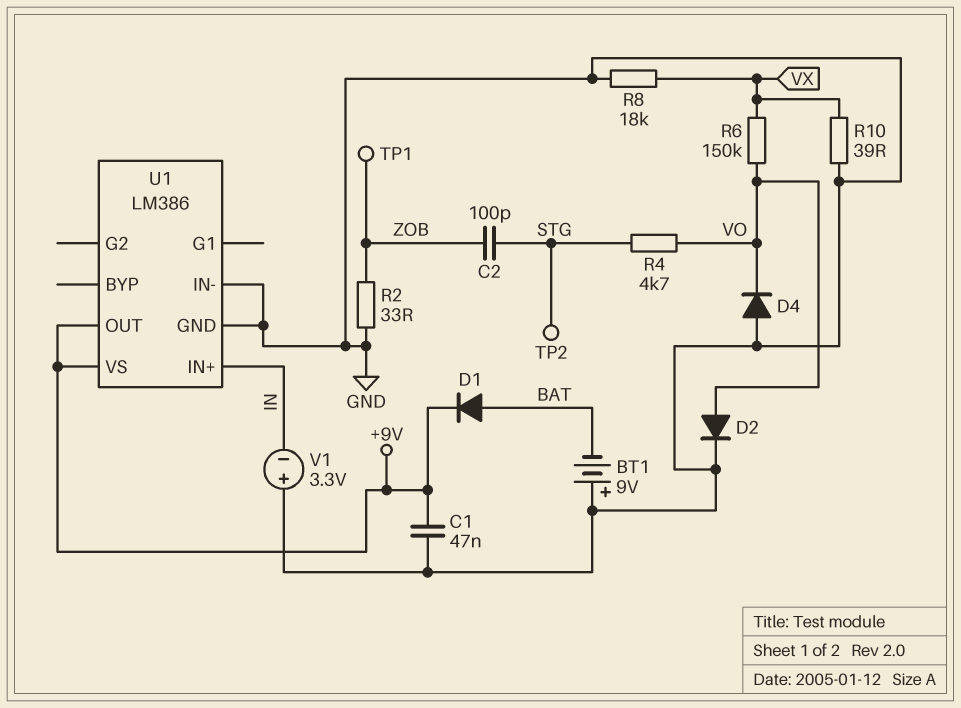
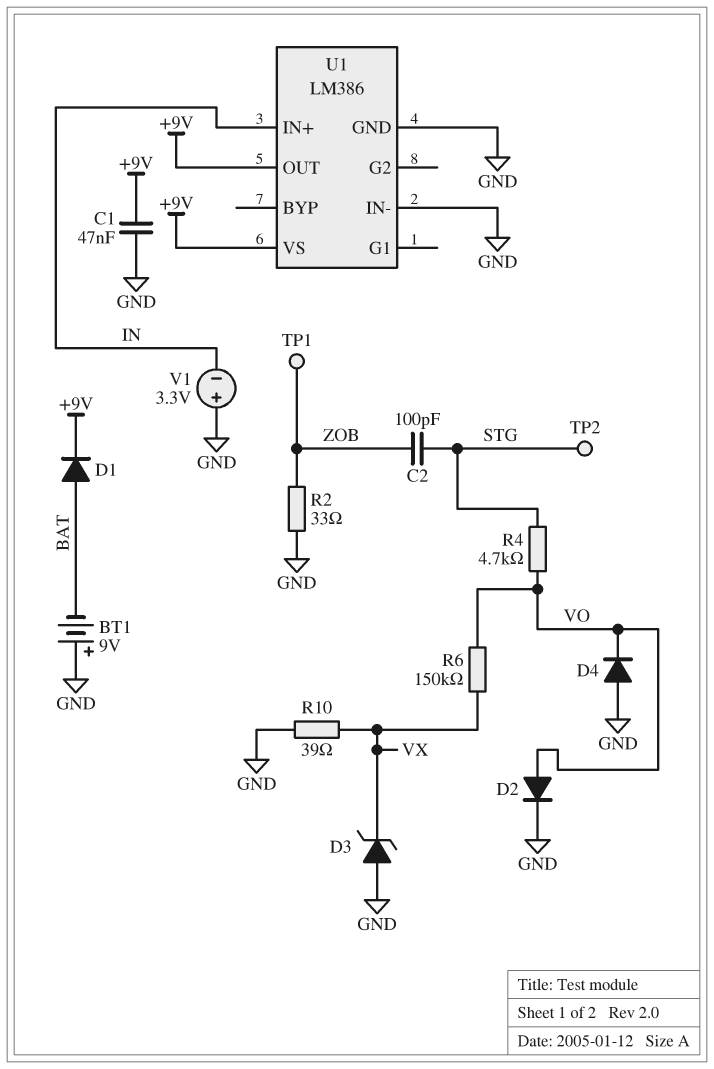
D3: none -> zener (A GND, K VX)
R8: 18k (GND, VX) -> none

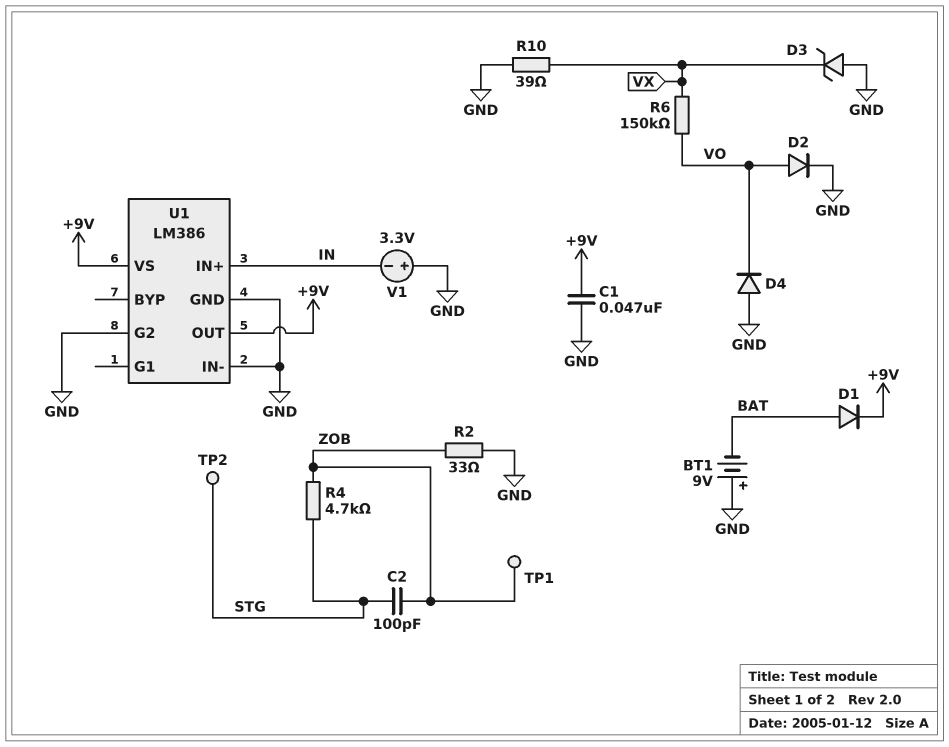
R4: 4.7k (STG, VO) -> 4.7k (STG, ZOB)
U1 pin G2: none -> GND

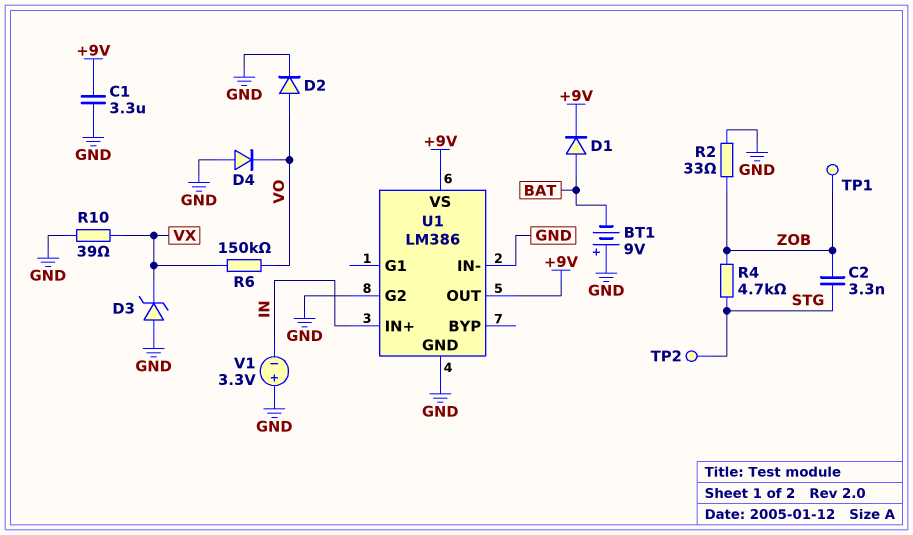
C1: 47nF (+9V, GND) -> 3.3uF (+9V, GND)
C2: 100pF (STG, ZOB) -> 3.3nF (STG, ZOB)

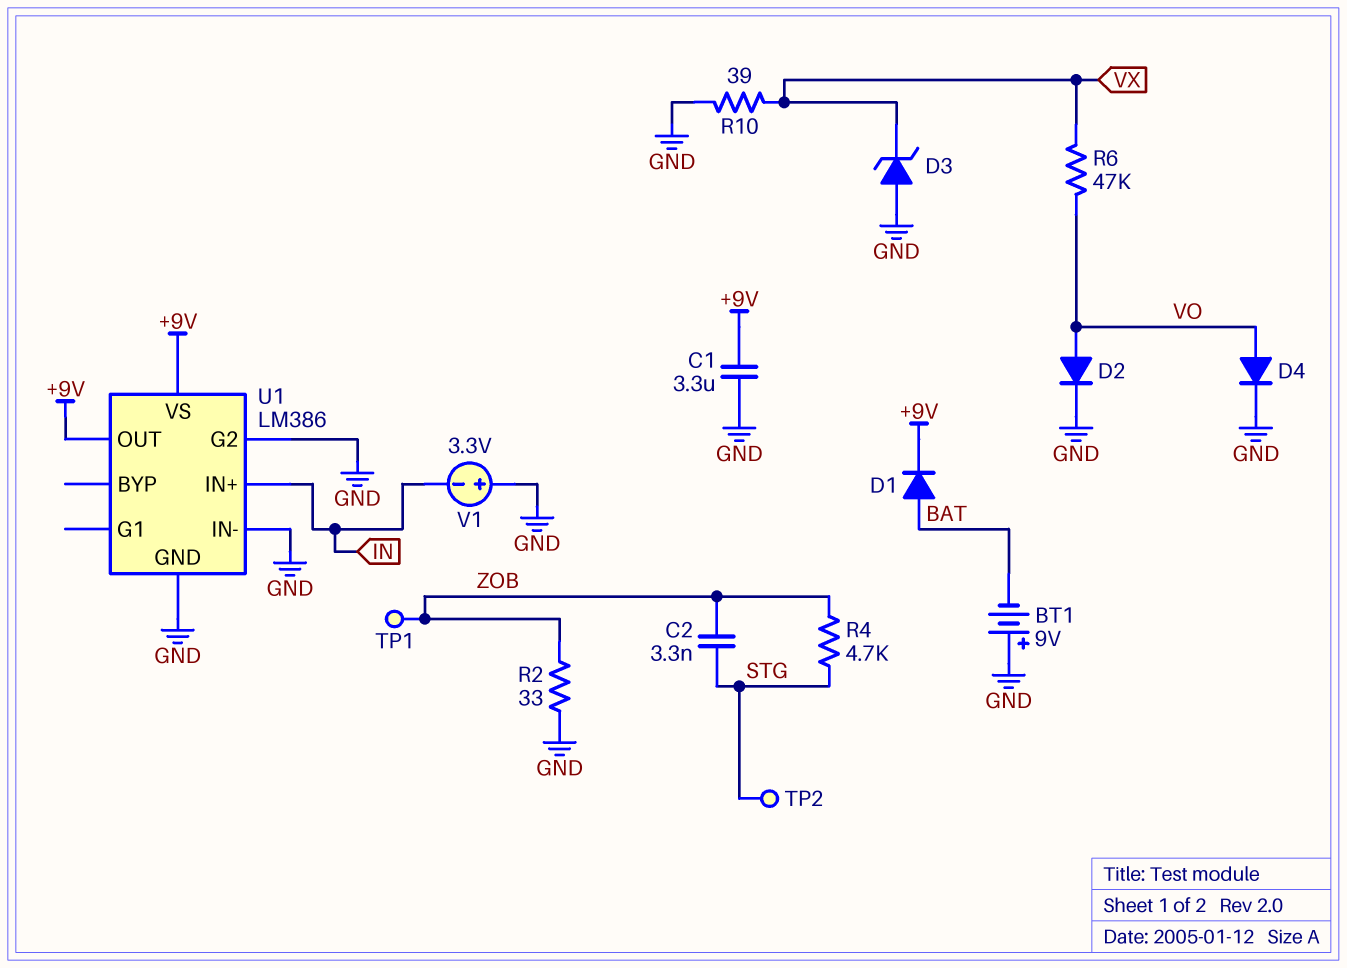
D4: diode (A GND, K VO) -> diode (A VO, K GND)
R6: 150k (VO, VX) -> 47k (VO, VX)

